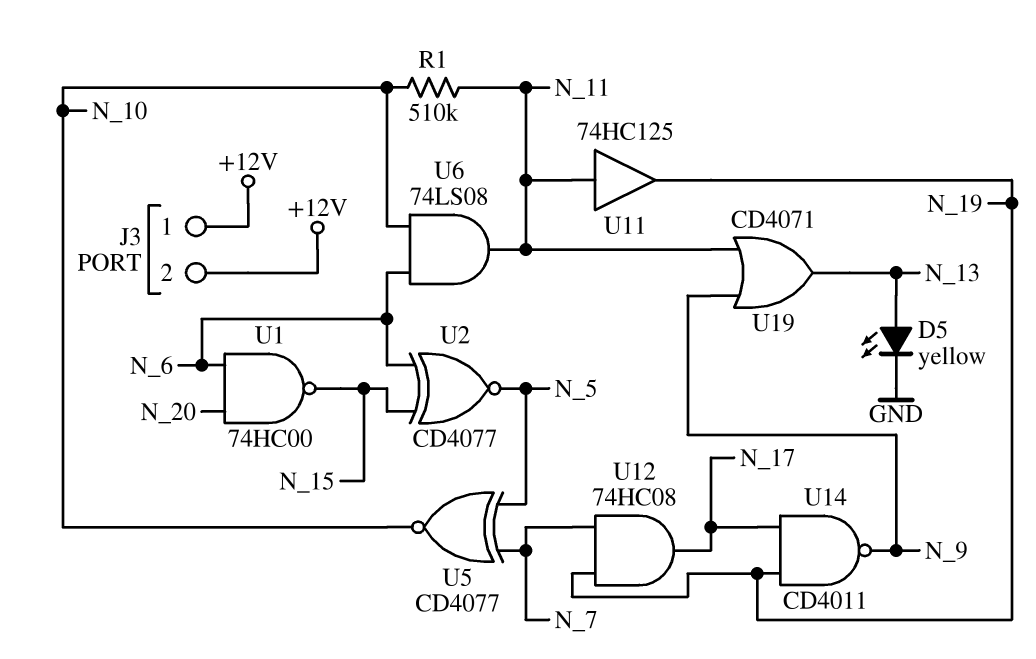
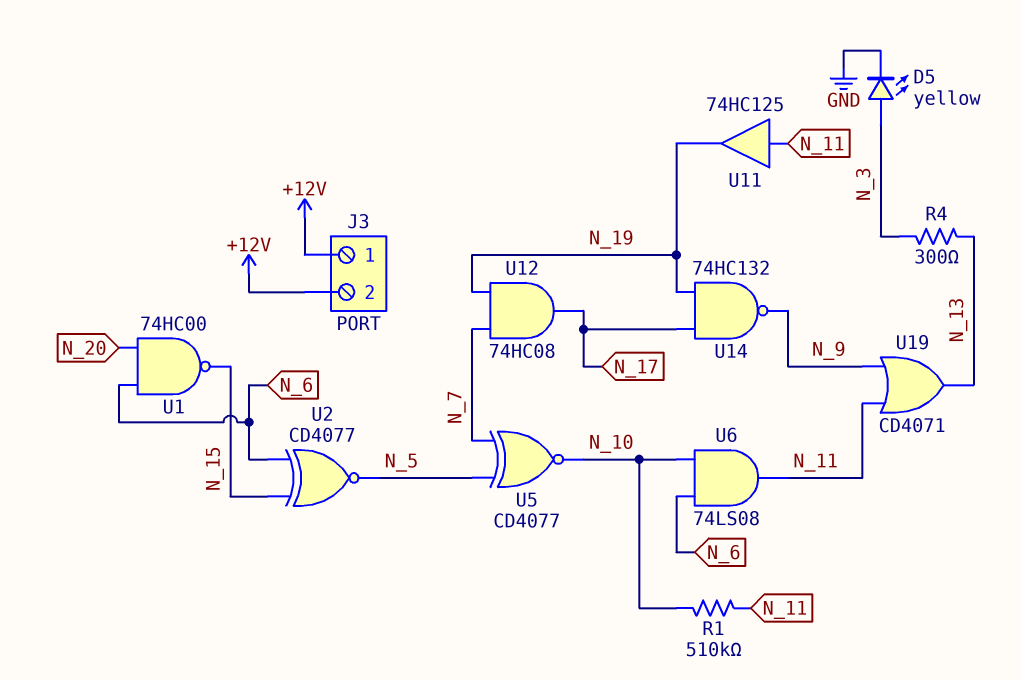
D5: LED yellow (A N_13, K GND) -> LED yellow (A N_3, K GND)
R4: none -> 300 (N_3, N_13)
U14: NAND CD4011 (in N_17, in N_19, out N_9) -> NAND 74HC132 (in N_17, in N_19, out N_9)

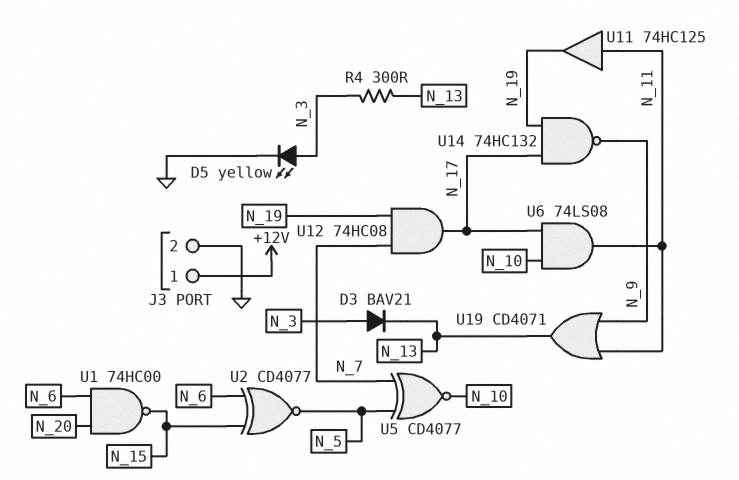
D3: none -> diode BAV21 (A N_3, K N_13)
J3 pin 2: +12V -> GND
R1: 510k (N_10, N_11) -> none
U6: AND 74LS08 (in N_6, in N_10, out N_11) -> AND 74LS08 (in N_10, in N_17, out N_11)

